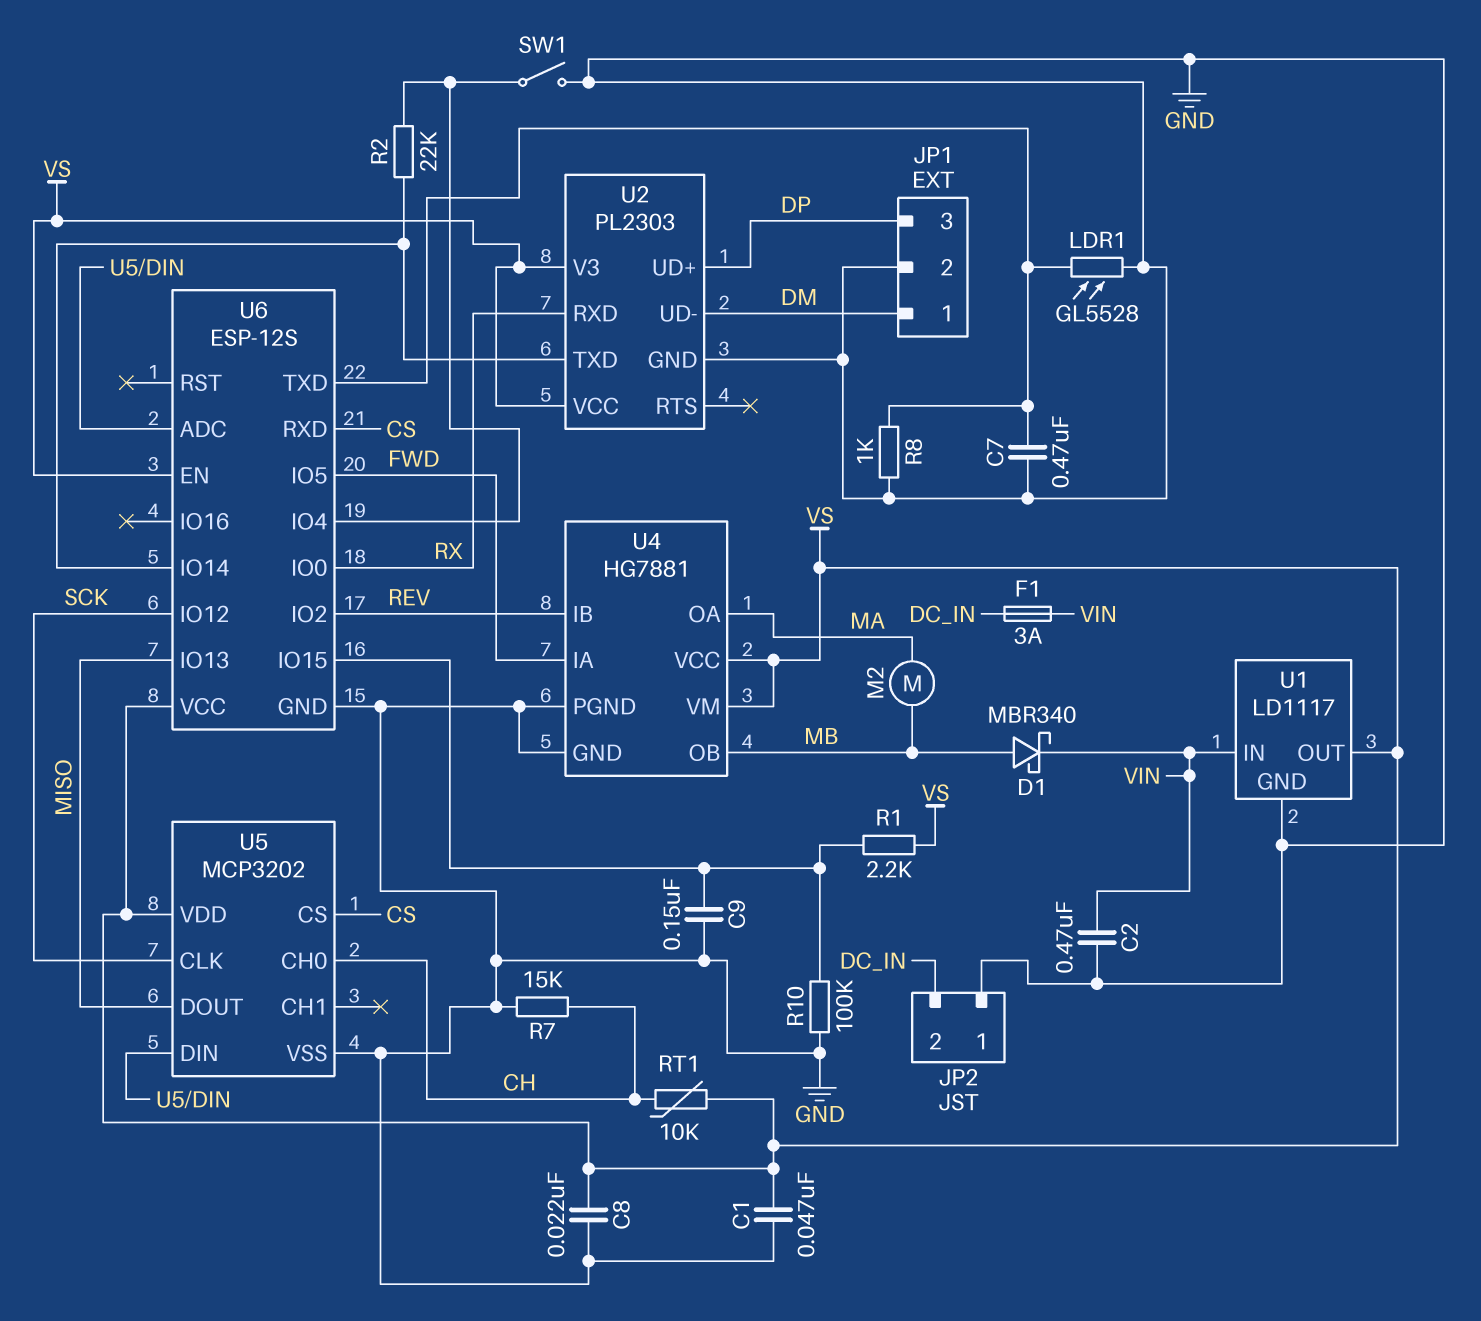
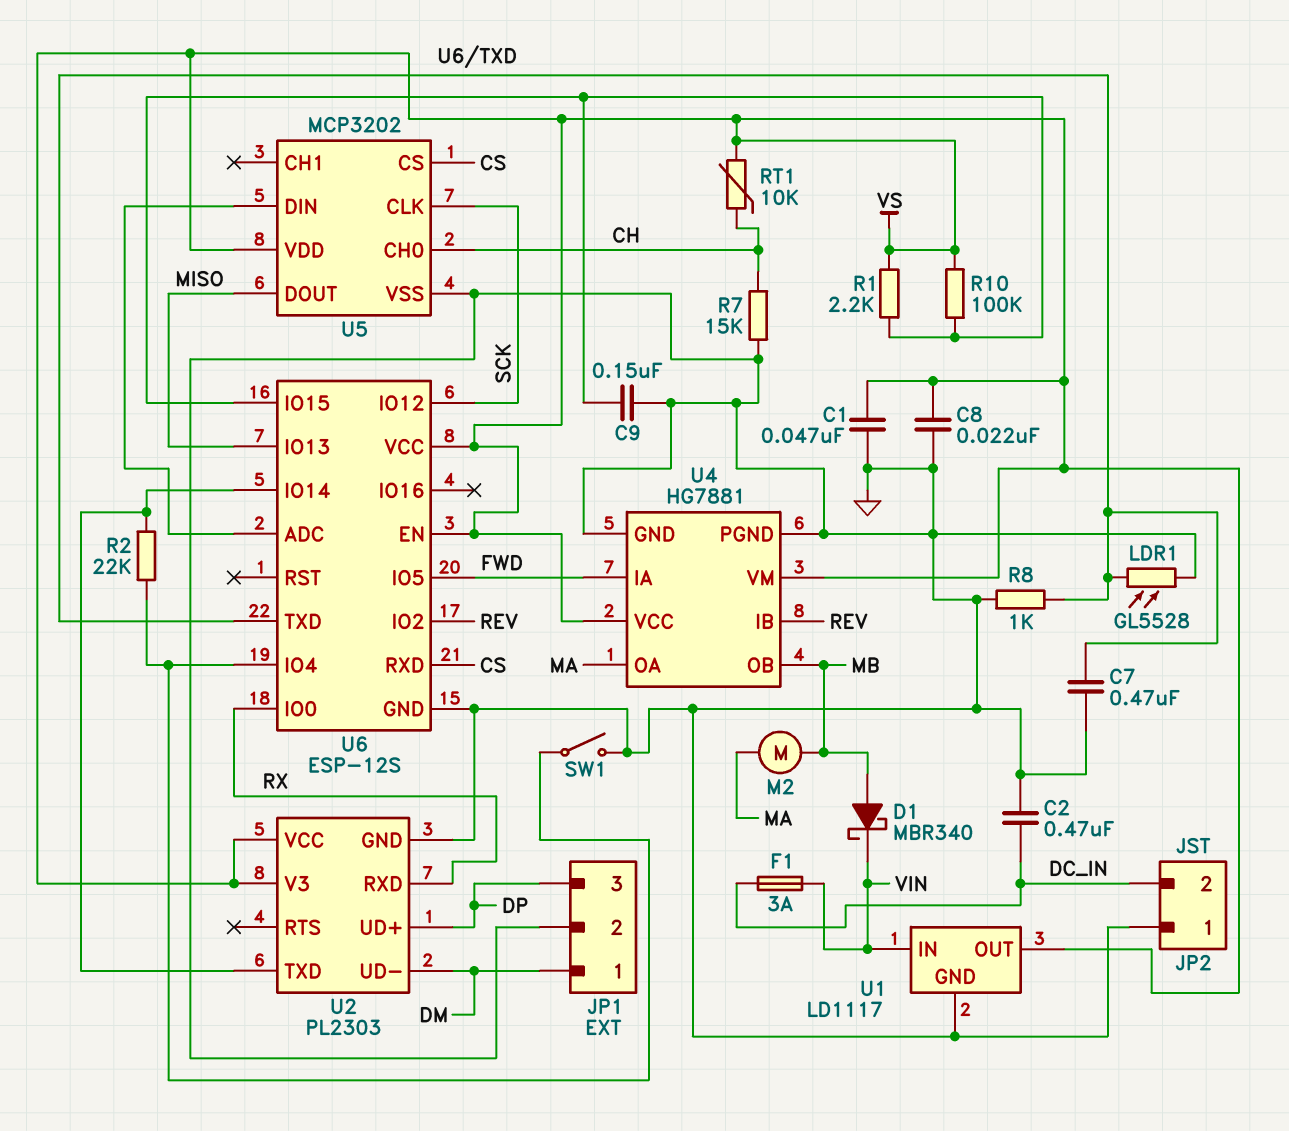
C2: 470nF (GND, VIN) -> 470nF (DC_IN, GND)
R10: 100k (GND, U6/IO15) -> 100k (U6/IO15, VS)

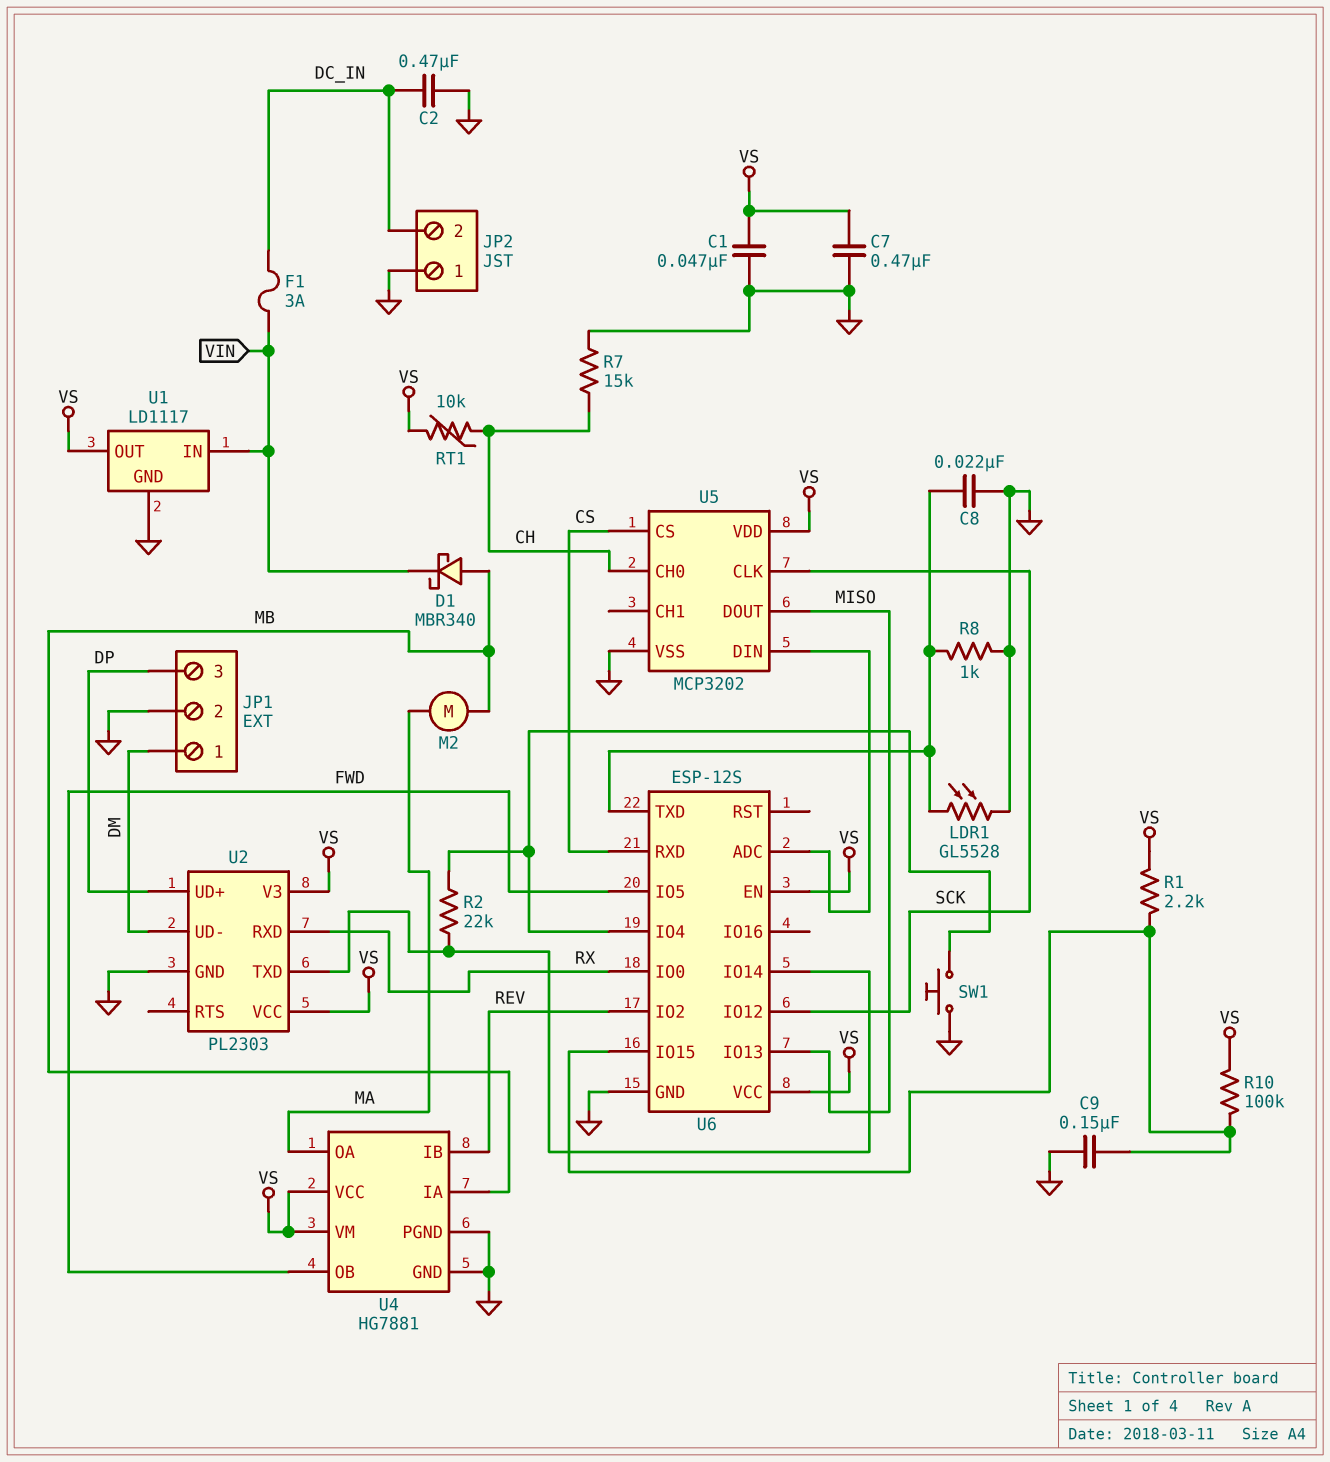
C7: 470nF (GND, U6/TXD) -> 470nF (GND, VS)
C8: 22nF (GND, VS) -> 22nF (GND, U6/TXD)
SW1: switch (GND, U6/IO4) -> button (GND, U6/IO4)
U4 pin IA: FWD -> MB
U4 pin OB: MB -> FWD

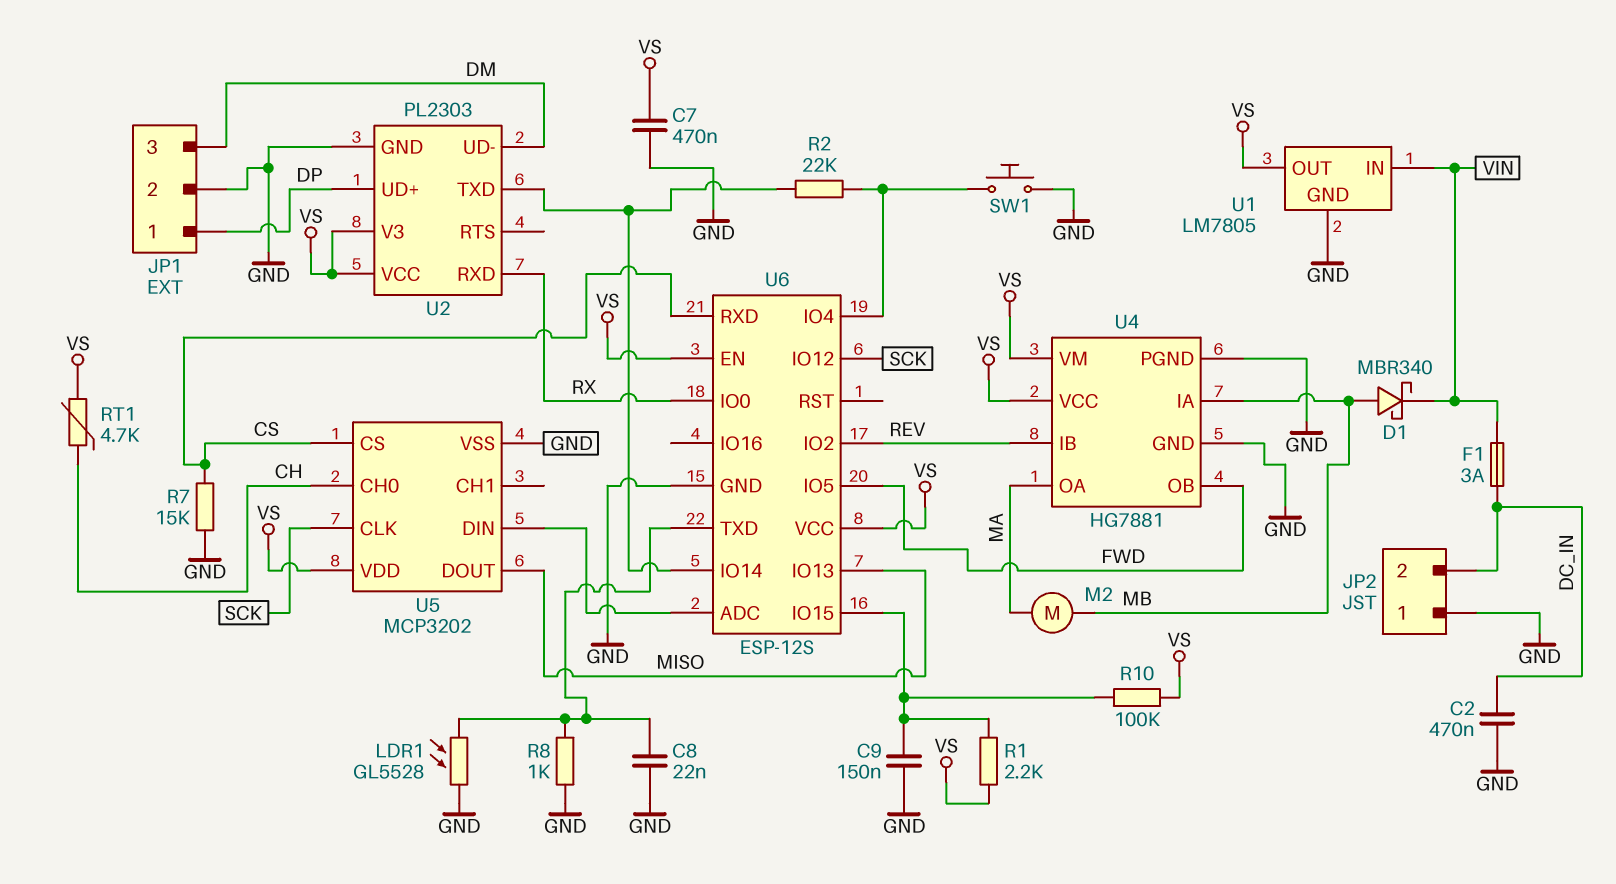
C1: 47nF (GND, VS) -> none
JP1 pin 1: DM -> DP
JP1 pin 3: DP -> DM
R7: 15k (CH, GND) -> 15k (CS, GND)
RT1: 10k (CH, VS) -> 4.7k (CH, VS)
U1: LD1117 -> LM7805

